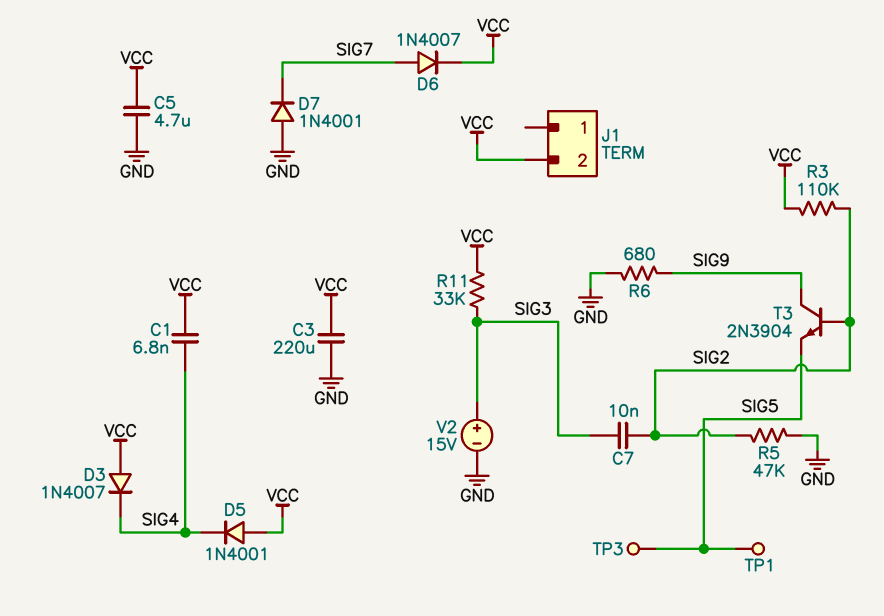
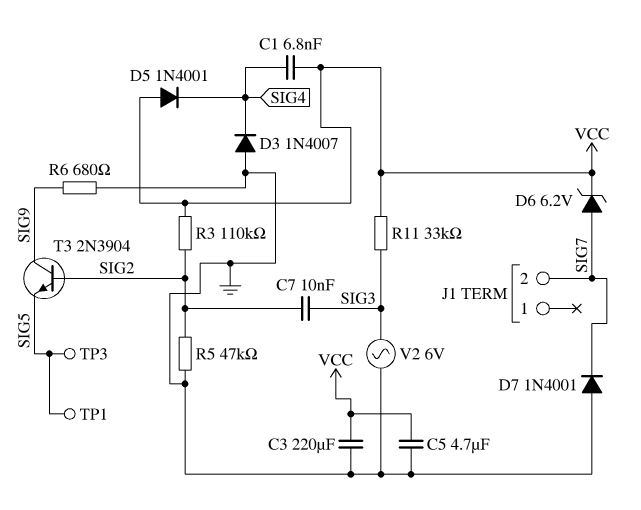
D3: diode 1N4007 (A VCC, K SIG4) -> diode 1N4007 (A GND, K SIG4)
D6: diode 1N4007 (A SIG7, K VCC) -> zener 6.2V (A SIG7, K VCC)
J1 pin 2: VCC -> SIG7
V2: 15V (plus SIG3, minus GND) -> AC 6V (GND, SIG3)

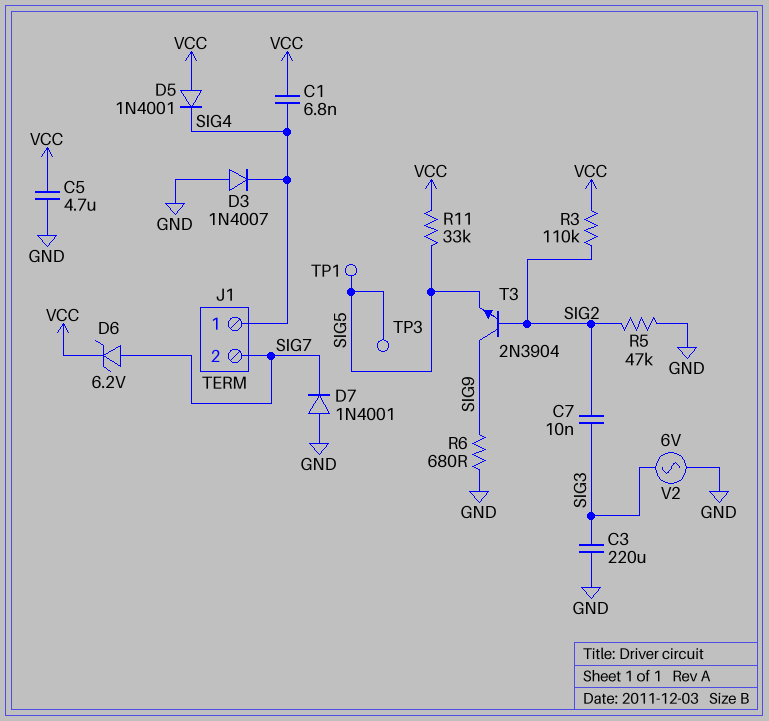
C3: 220uF (GND, VCC) -> 220uF (GND, SIG3)
J1 pin 1: none -> SIG4
R11: 33k (SIG3, VCC) -> 33k (SIG5, VCC)

